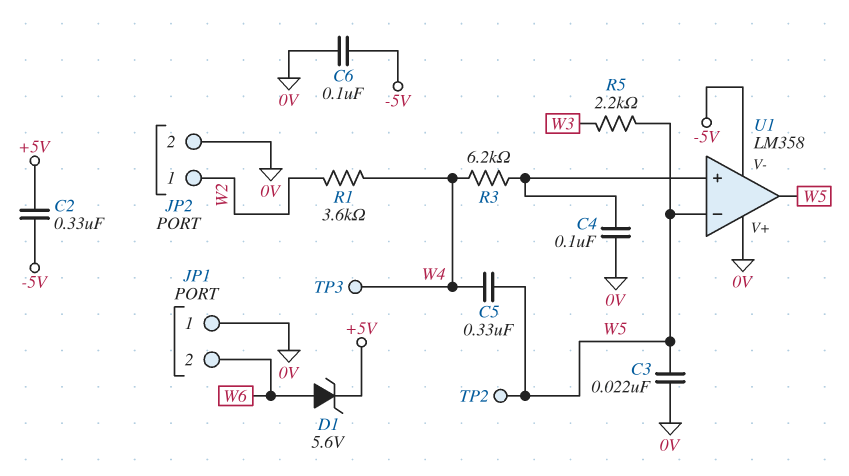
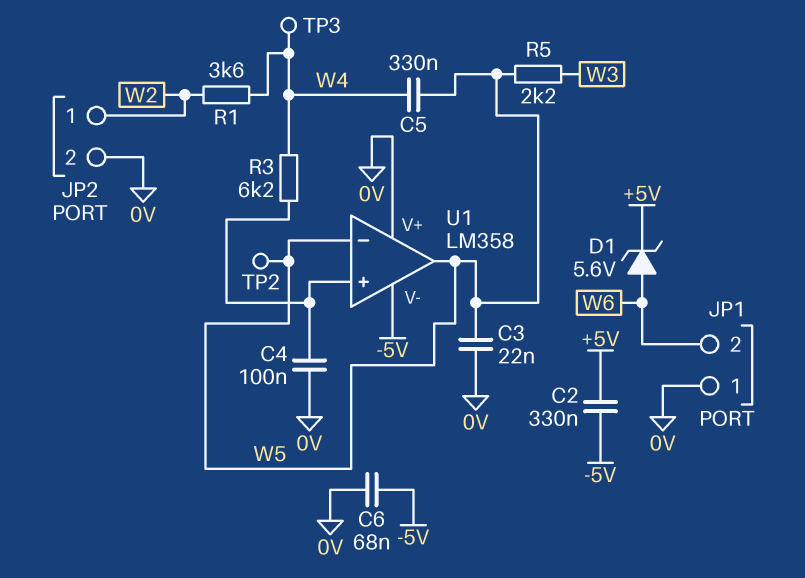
C6: 100nF (-5V, 0V) -> 68nF (-5V, 0V)

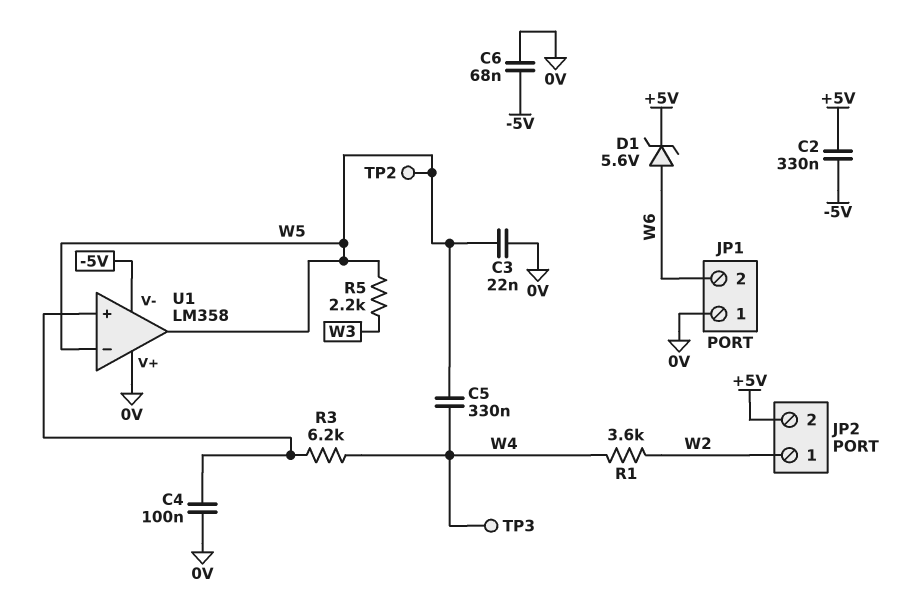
JP2 pin 2: 0V -> +5V

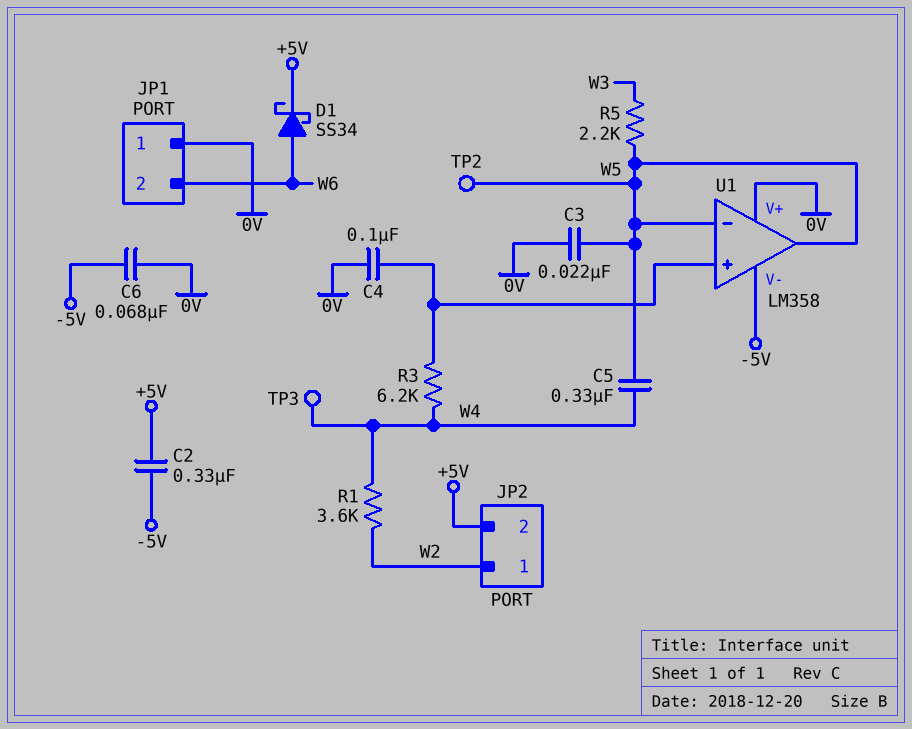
D1: zener 5.6V (A W6, K +5V) -> schottky SS34 (A W6, K +5V)

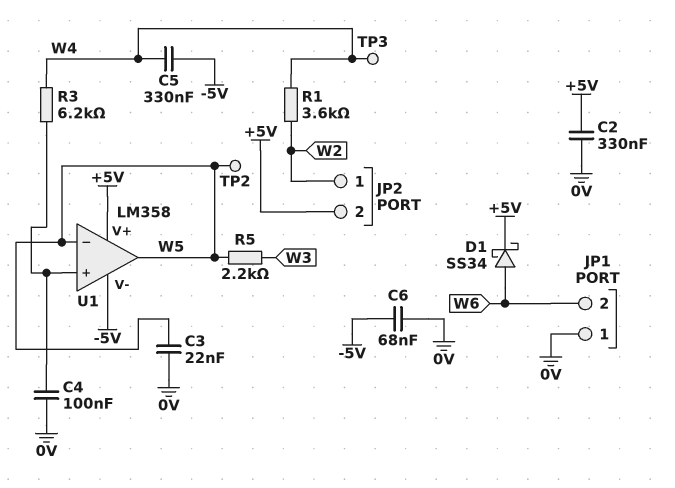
C2: 330nF (+5V, -5V) -> 330nF (+5V, 0V)
C5: 330nF (W4, W5) -> 330nF (-5V, W4)
U1 pin V+: 0V -> +5V

